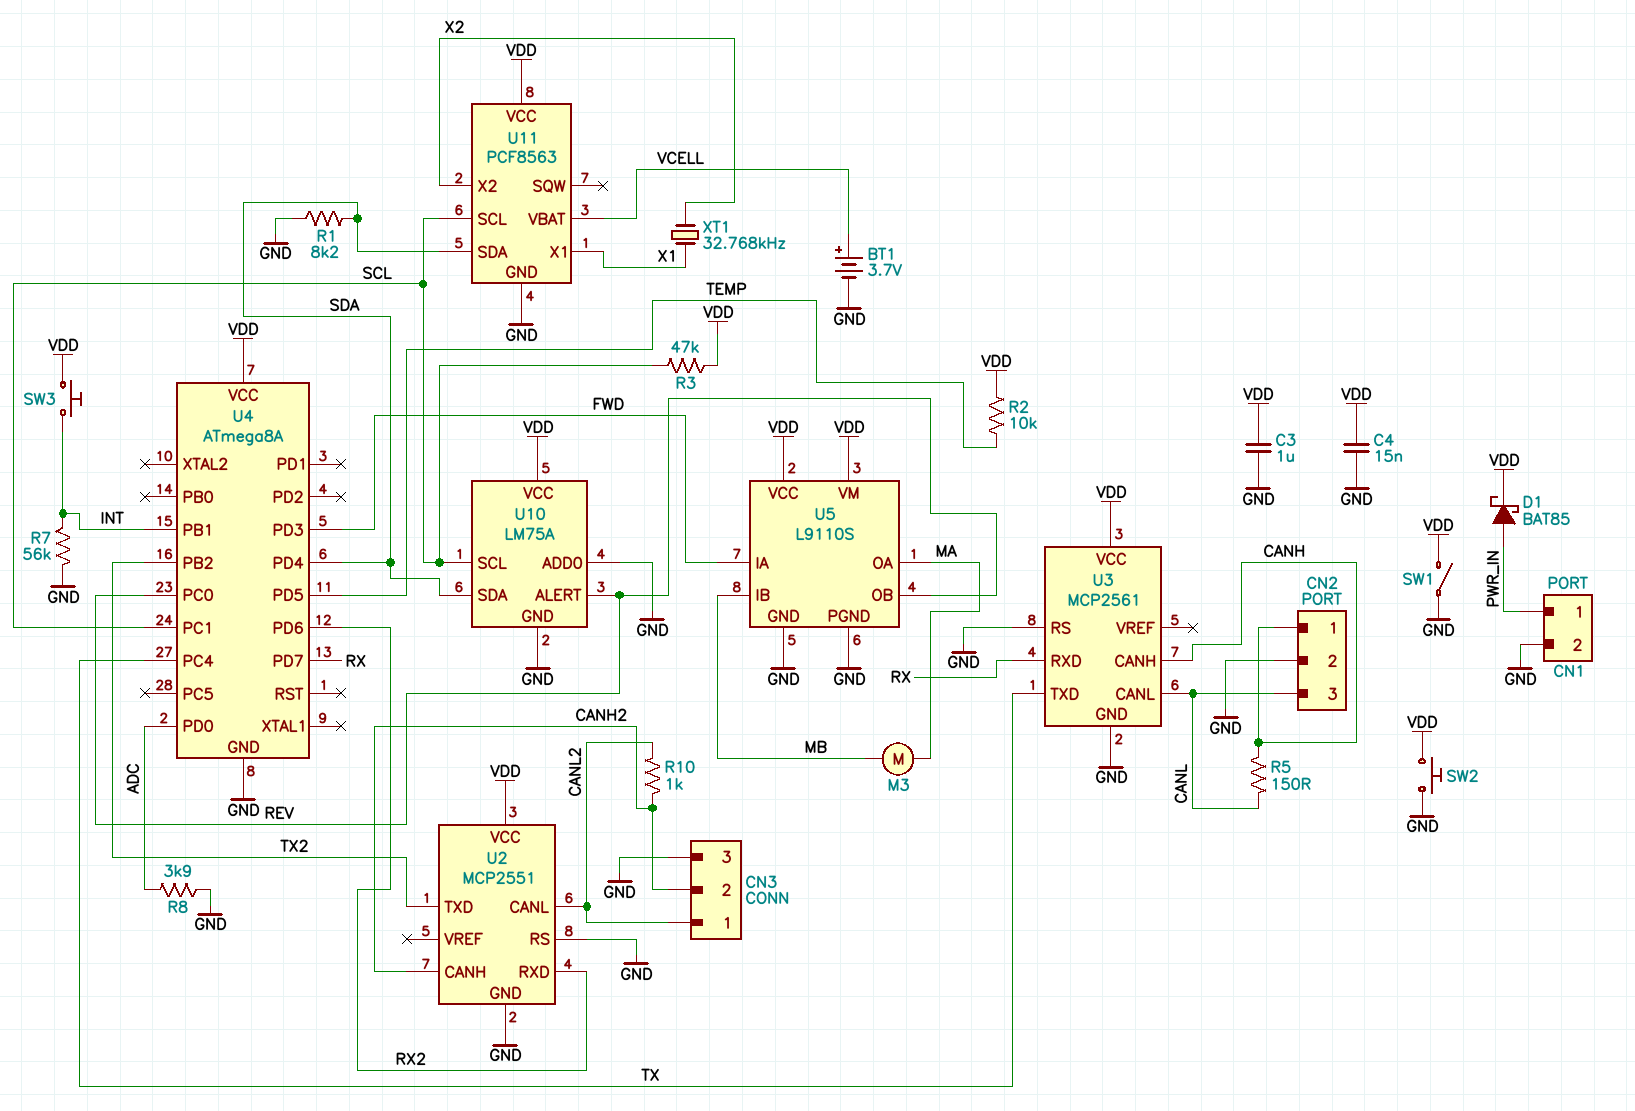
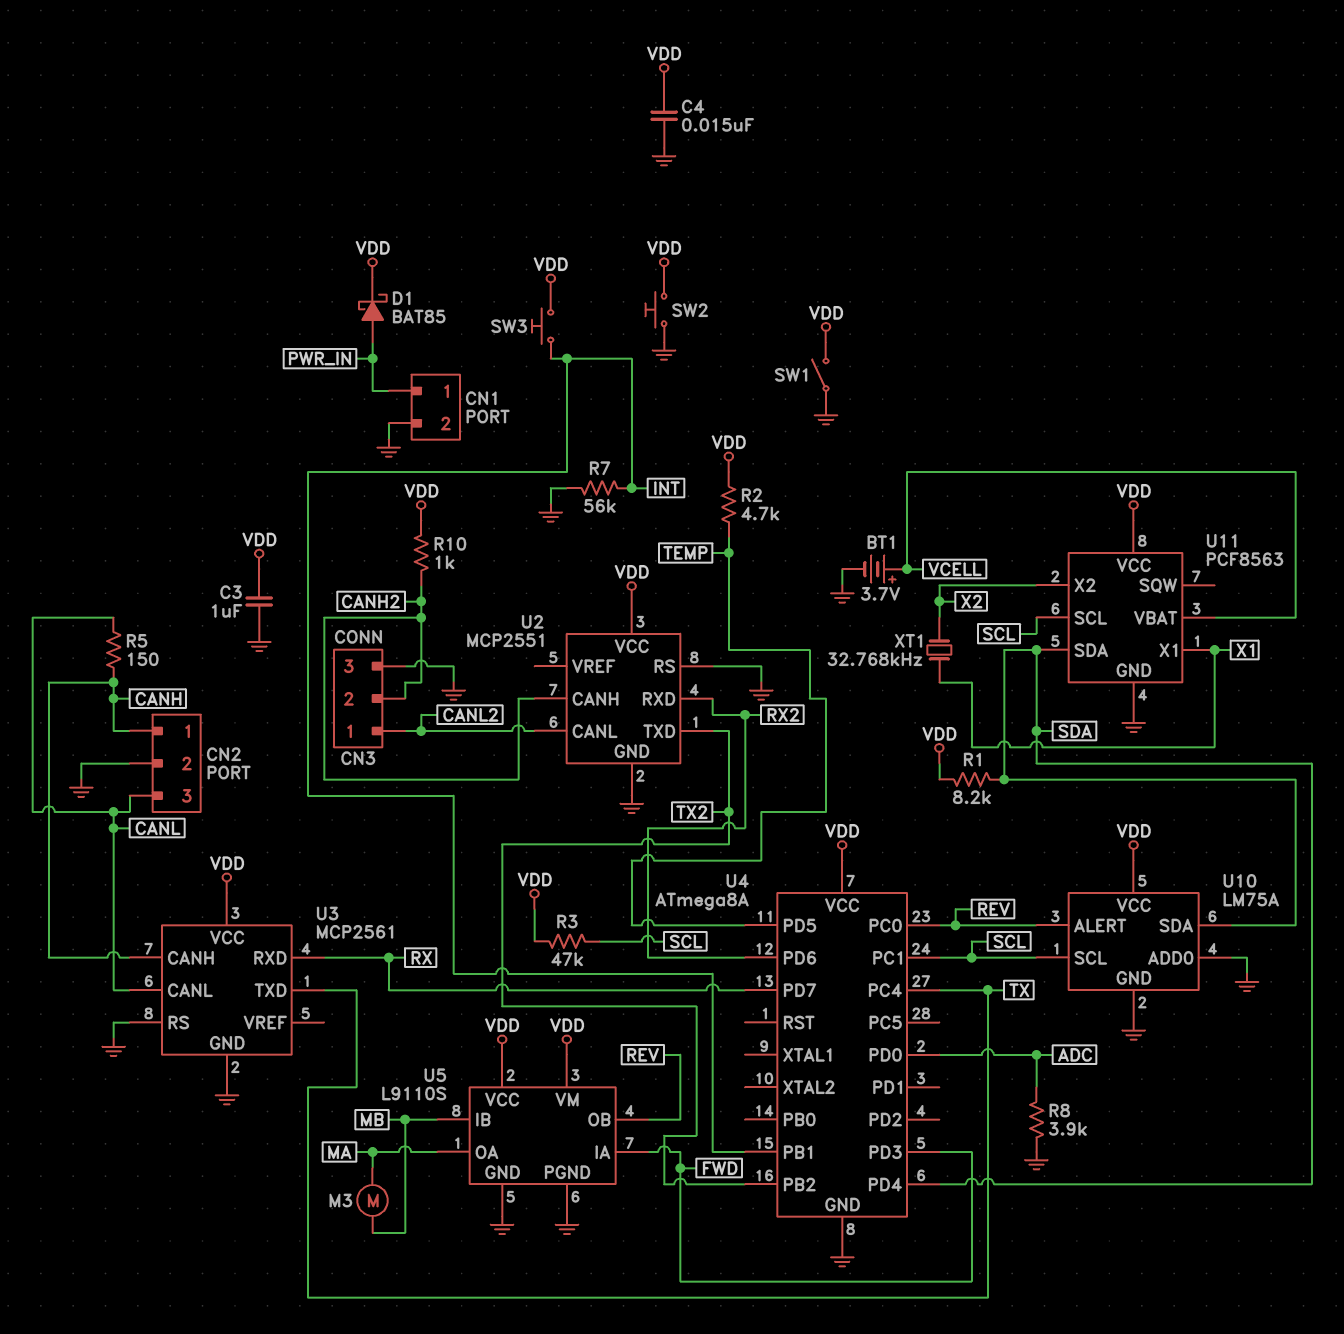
R1: 8.2k (GND, SDA) -> 8.2k (SDA, VDD)
R2: 10k (TEMP, VDD) -> 4.7k (TEMP, VDD)
R10: 1k (CANH2, CANL2) -> 1k (CANH2, VDD)

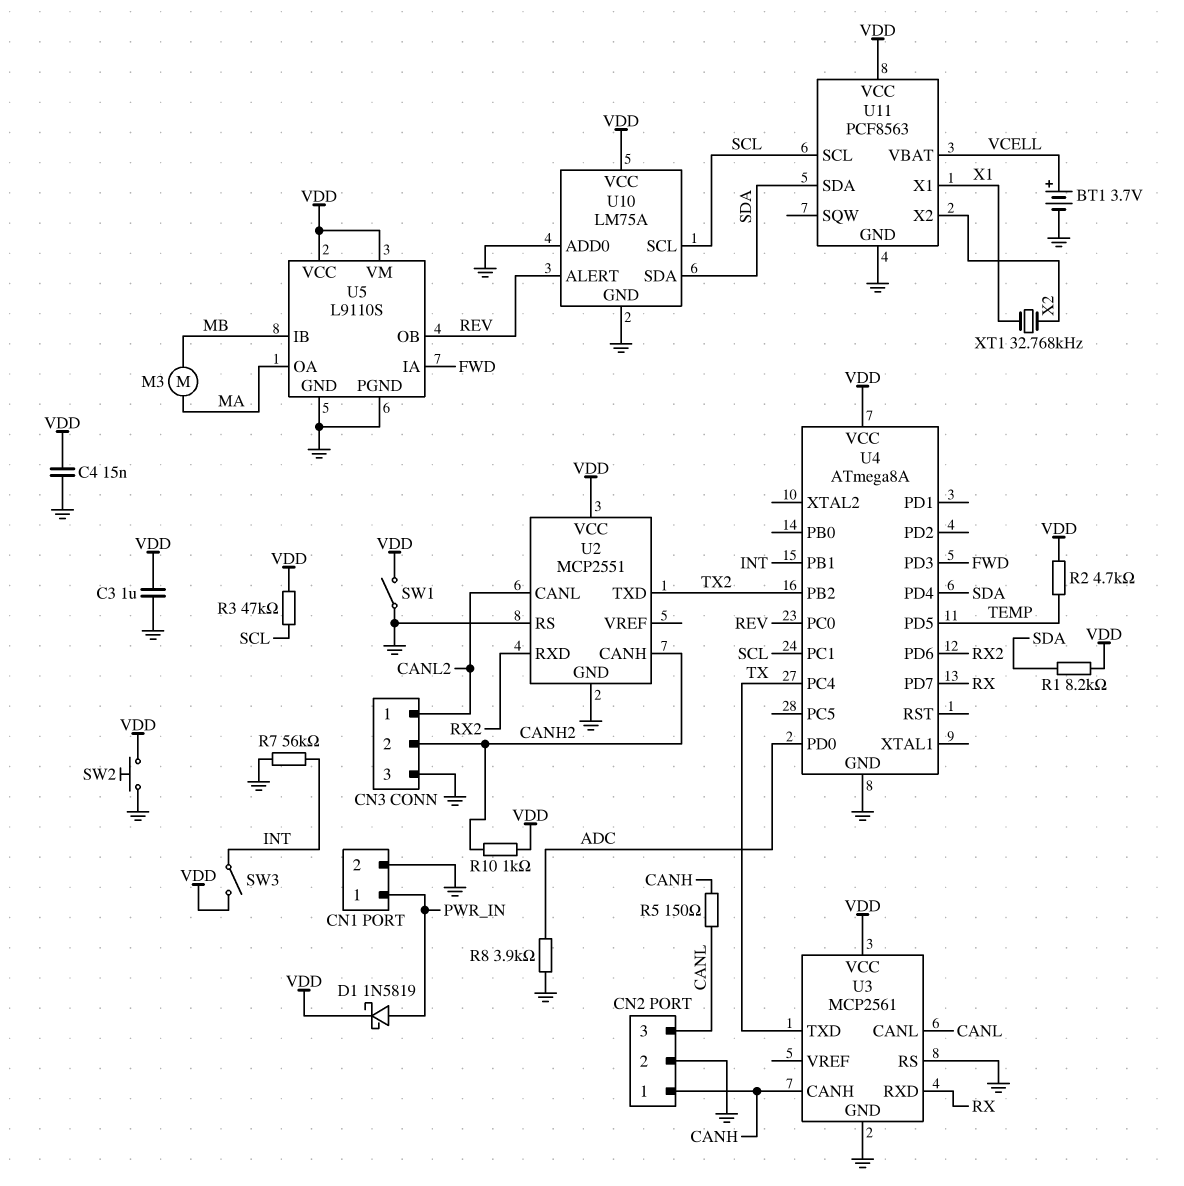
D1: schottky BAT85 (A PWR_IN, K VDD) -> schottky 1N5819 (A PWR_IN, K VDD)
SW3: button (INT, VDD) -> switch (INT, VDD)

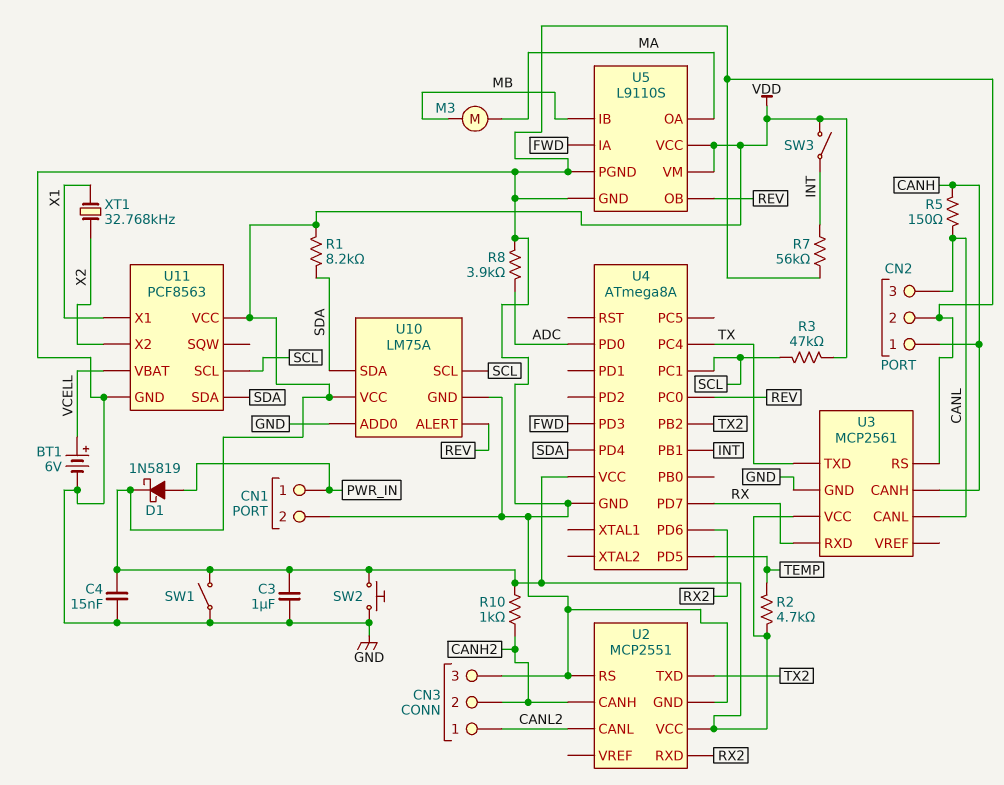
BT1: 3.7V (plus VCELL, minus GND) -> 6V (plus VCELL, minus GND)

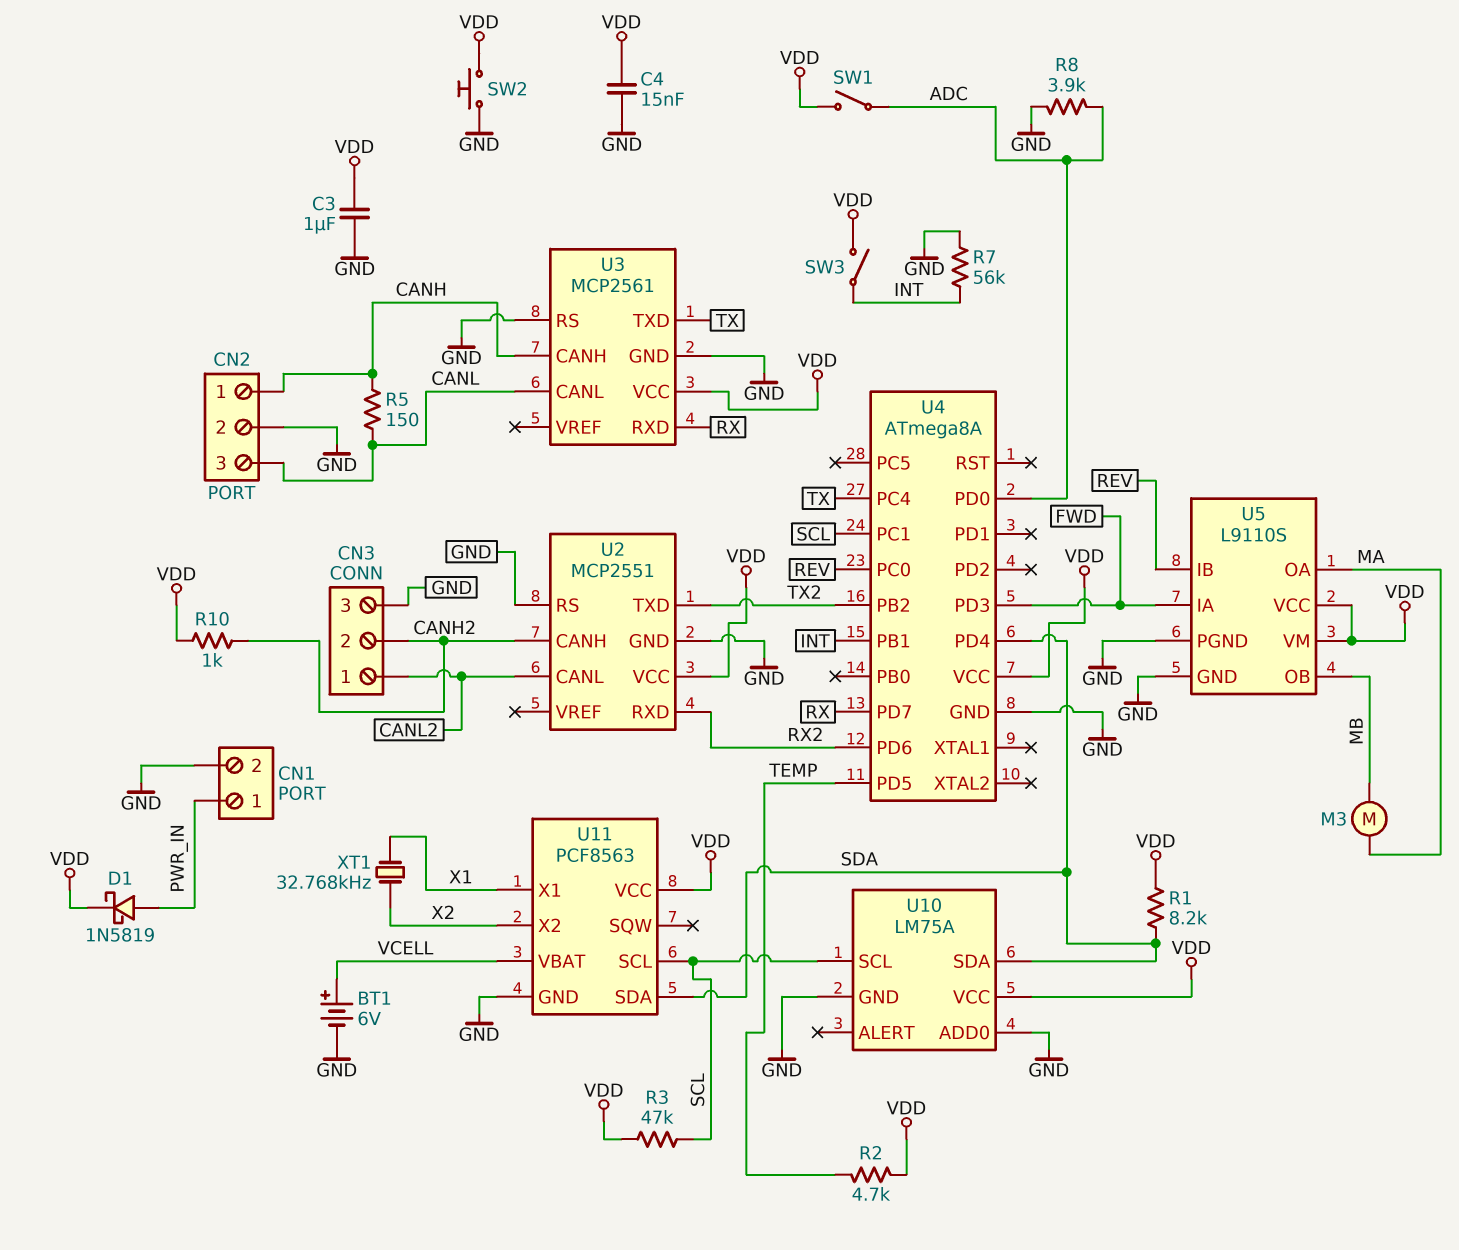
SW1: switch (GND, VDD) -> switch (ADC, VDD)
U5 pin IB: MB -> REV
U5 pin OB: REV -> MB
U10 pin ALERT: REV -> none

